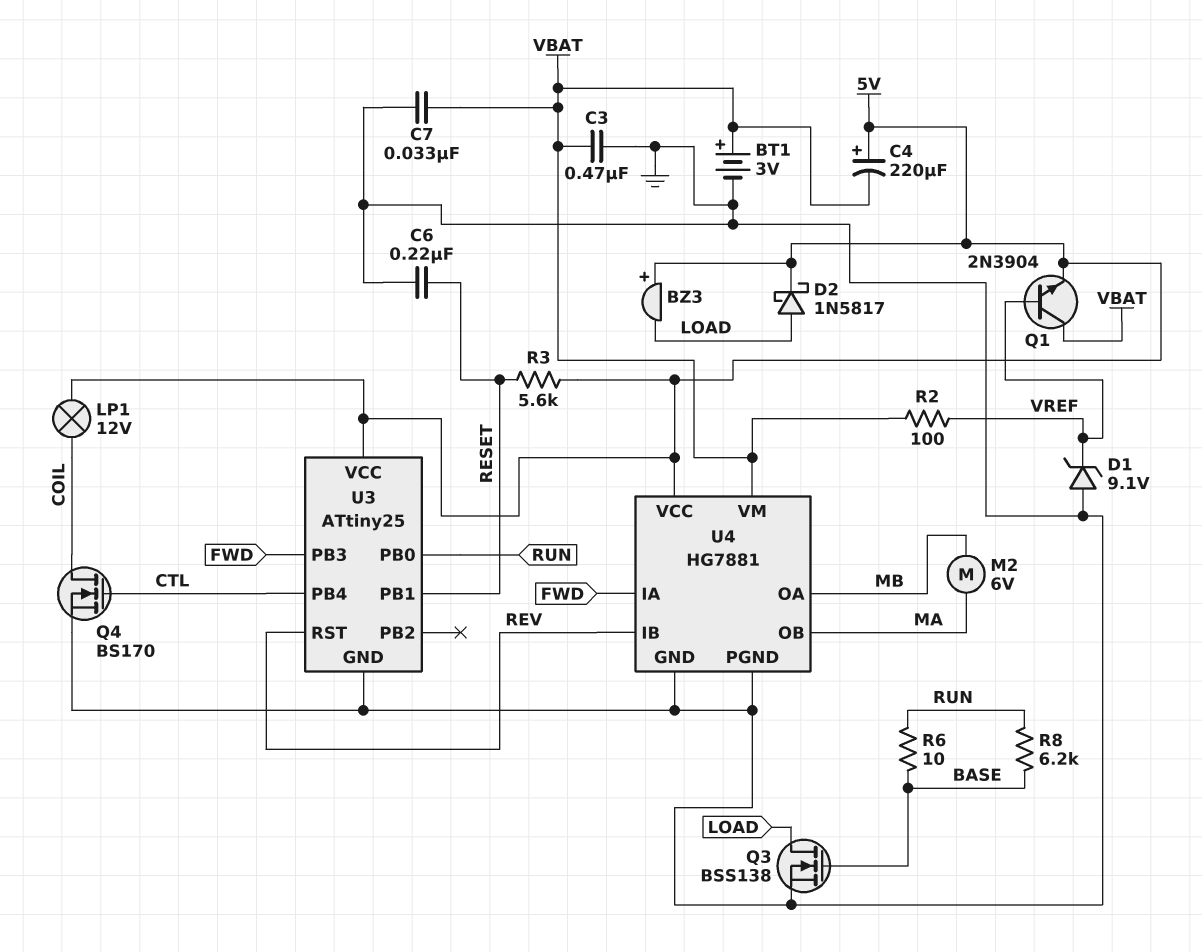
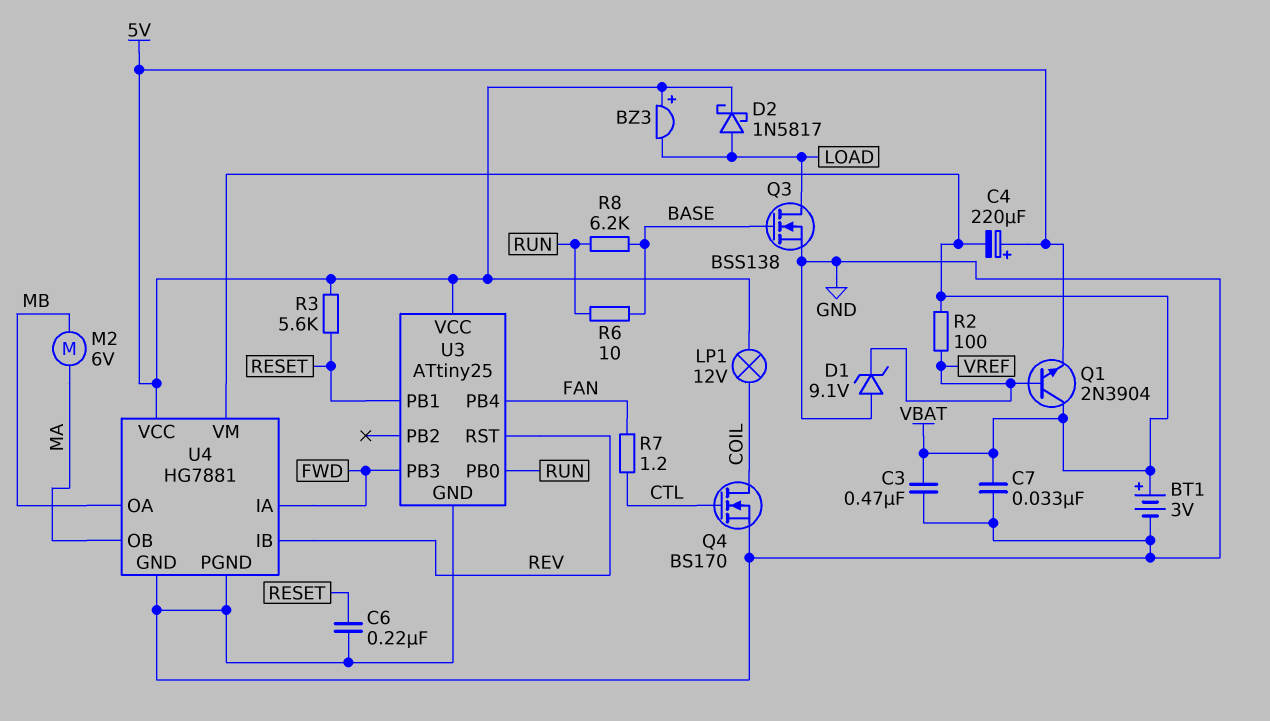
R7: none -> 1.2 (CTL, FAN)
U3 pin PB4: CTL -> FAN

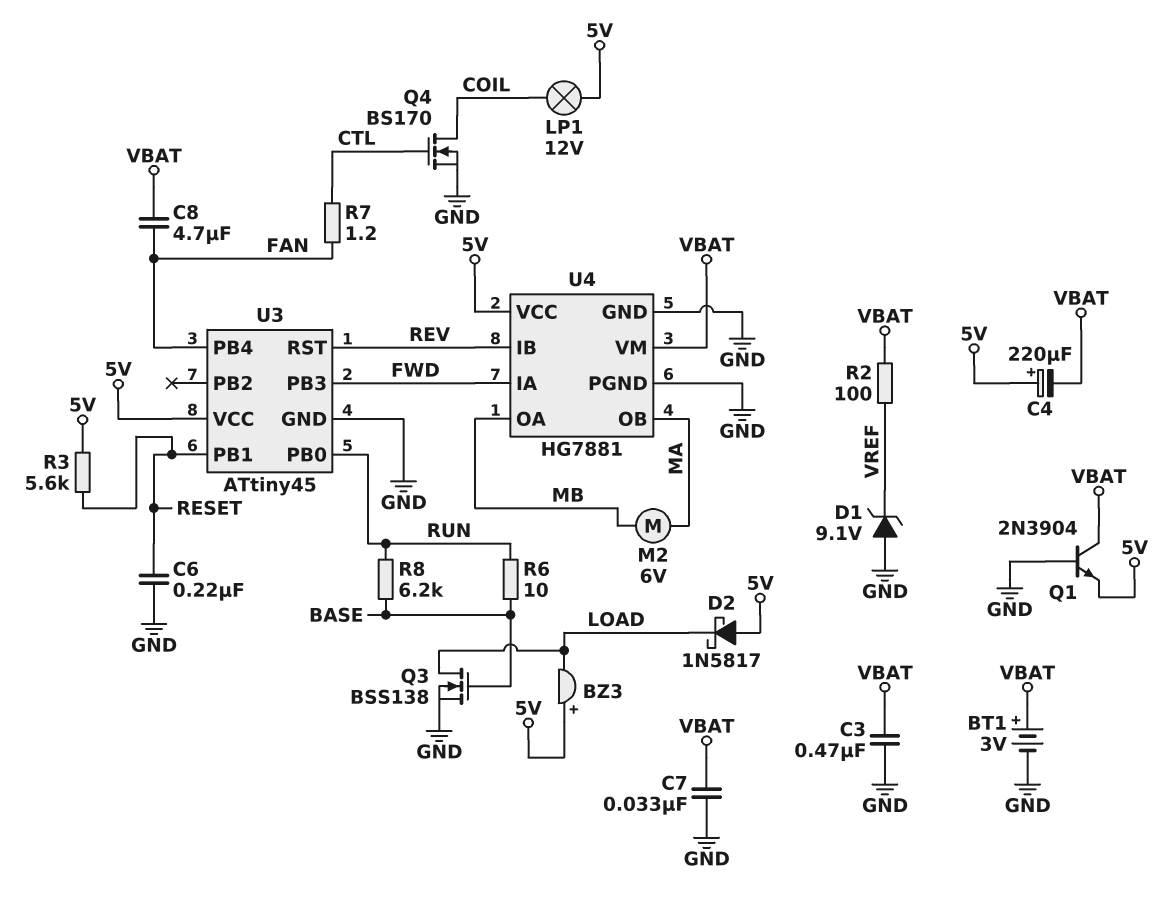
C8: none -> 4.7uF (FAN, VBAT)
D2: schottky 1N5817 (A LOAD, K 5V) -> schottky 1N5817 (A 5V, K LOAD)
Q1: NPN 2N3904 (B VREF, C VBAT, E 5V) -> NPN 2N3904 (B GND, C VBAT, E 5V)
U3: ATtiny25 -> ATtiny45

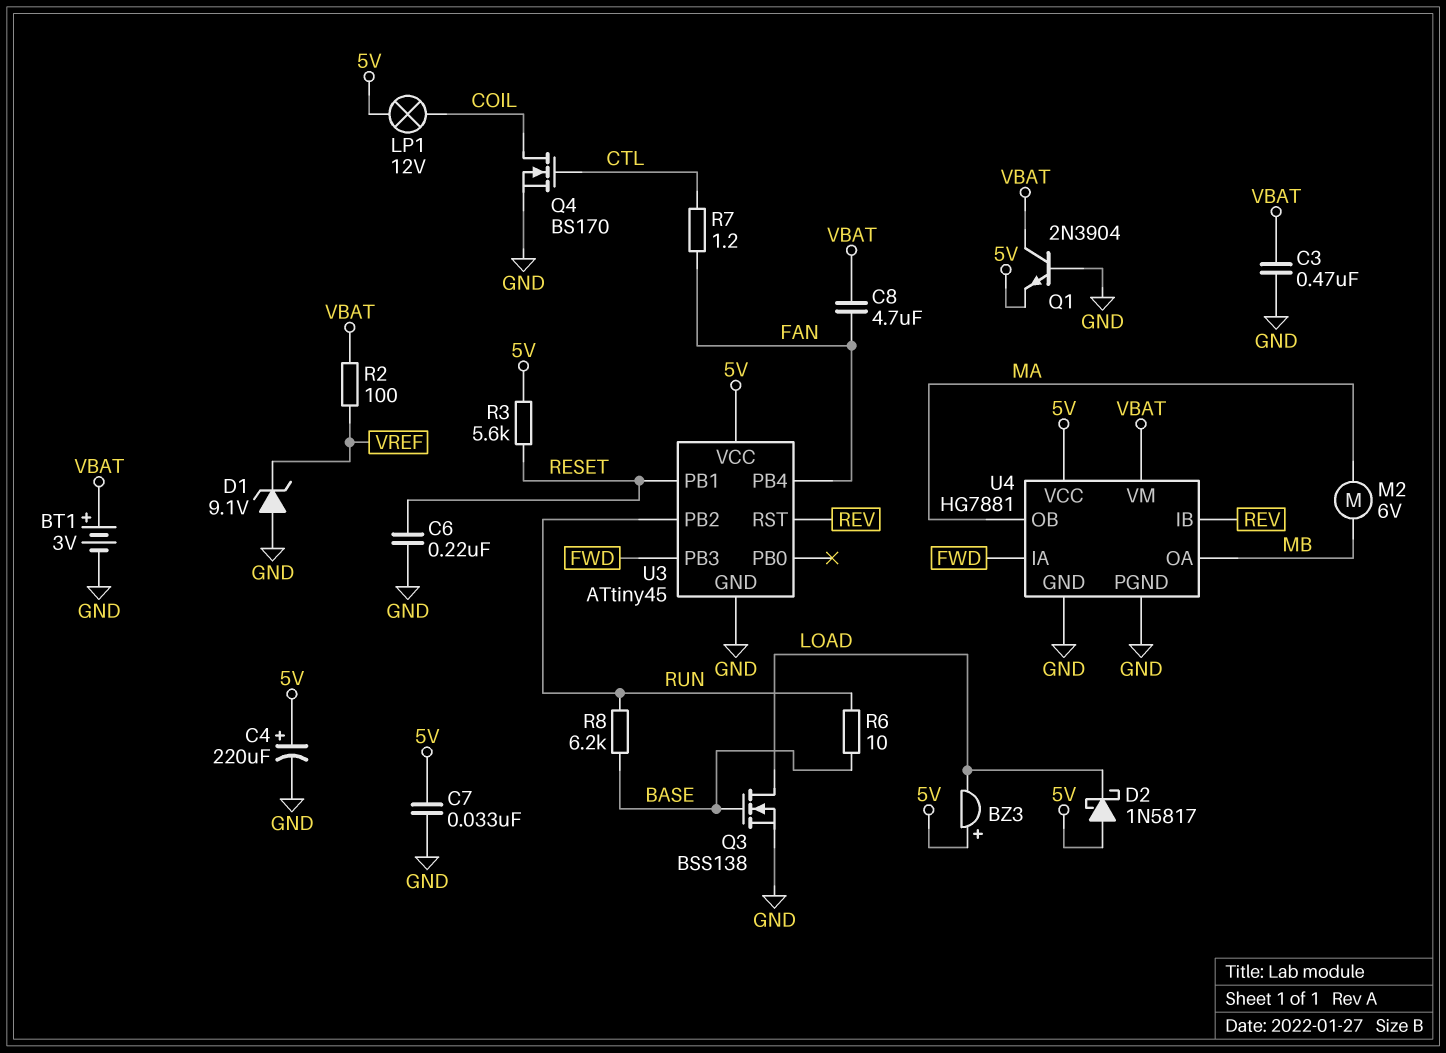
C4: 220uF (plus 5V, minus VBAT) -> 220uF (plus 5V, minus GND)
C7: 33nF (GND, VBAT) -> 33nF (5V, GND)
U3 pin PB0: RUN -> none
U3 pin PB2: none -> RUN

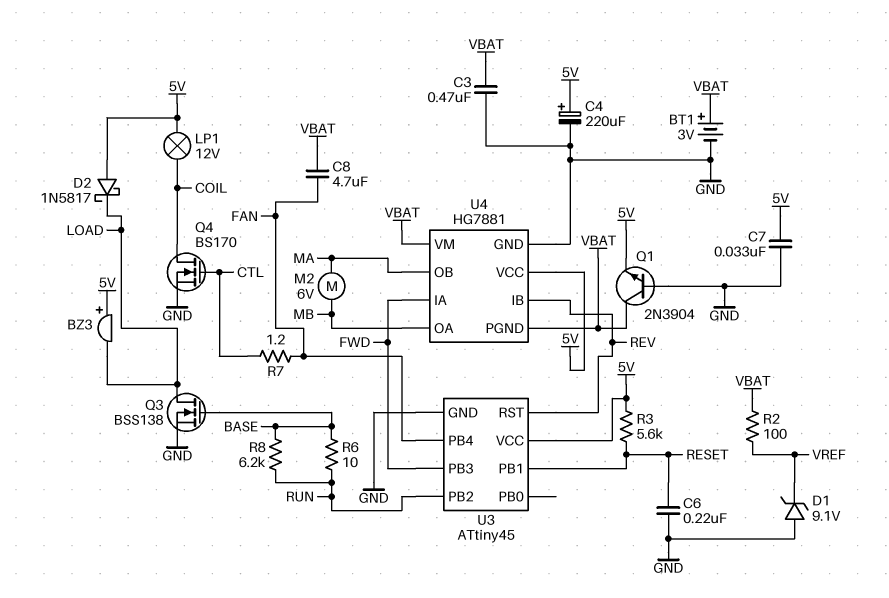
U4 pin PGND: GND -> VBAT

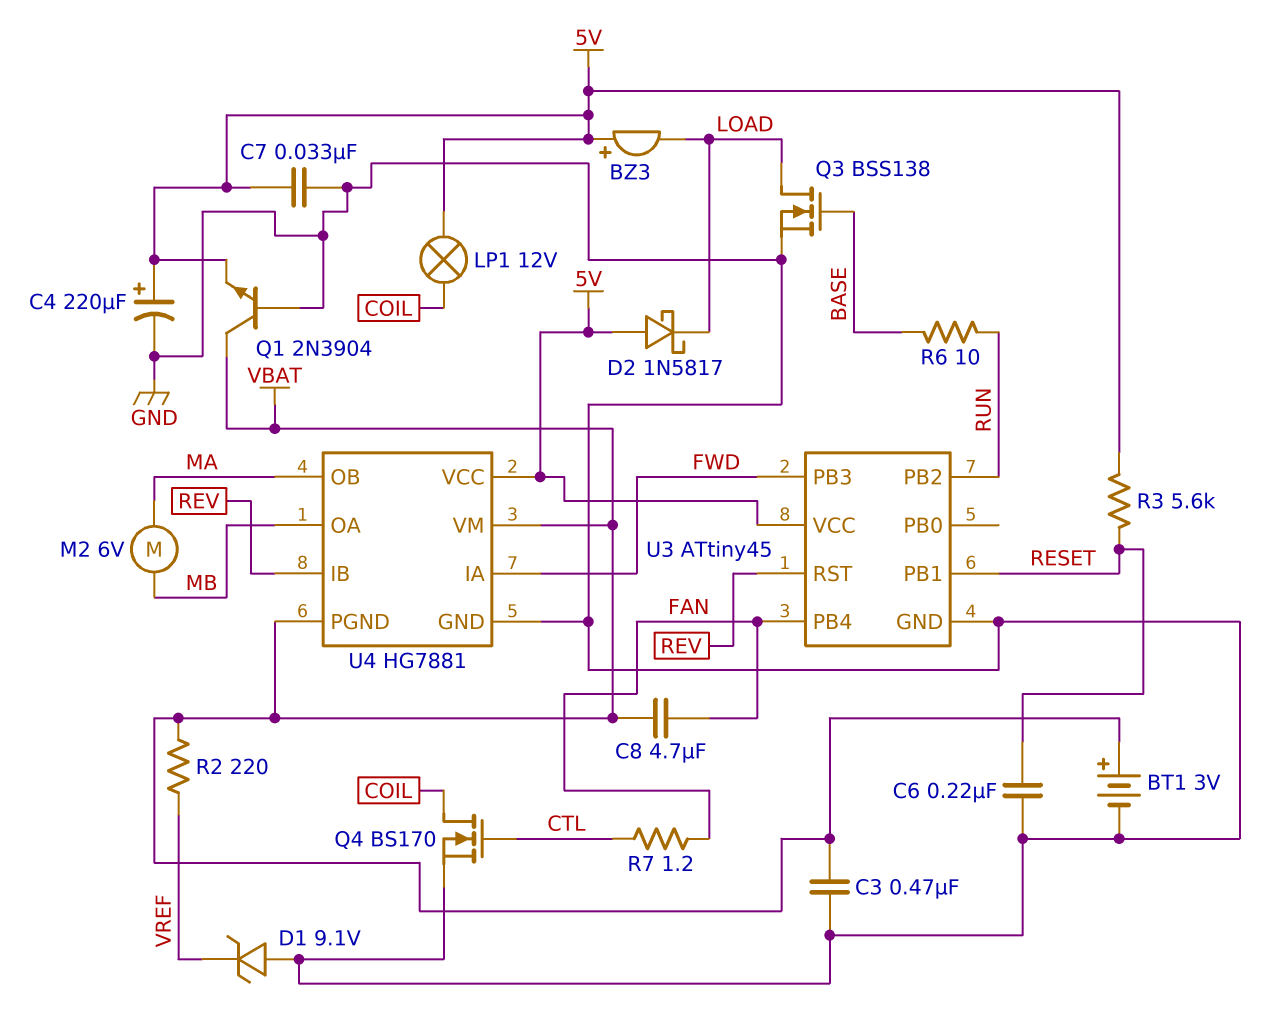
R2: 100 (VBAT, VREF) -> 220 (VBAT, VREF)
R8: 6.2k (BASE, RUN) -> none

